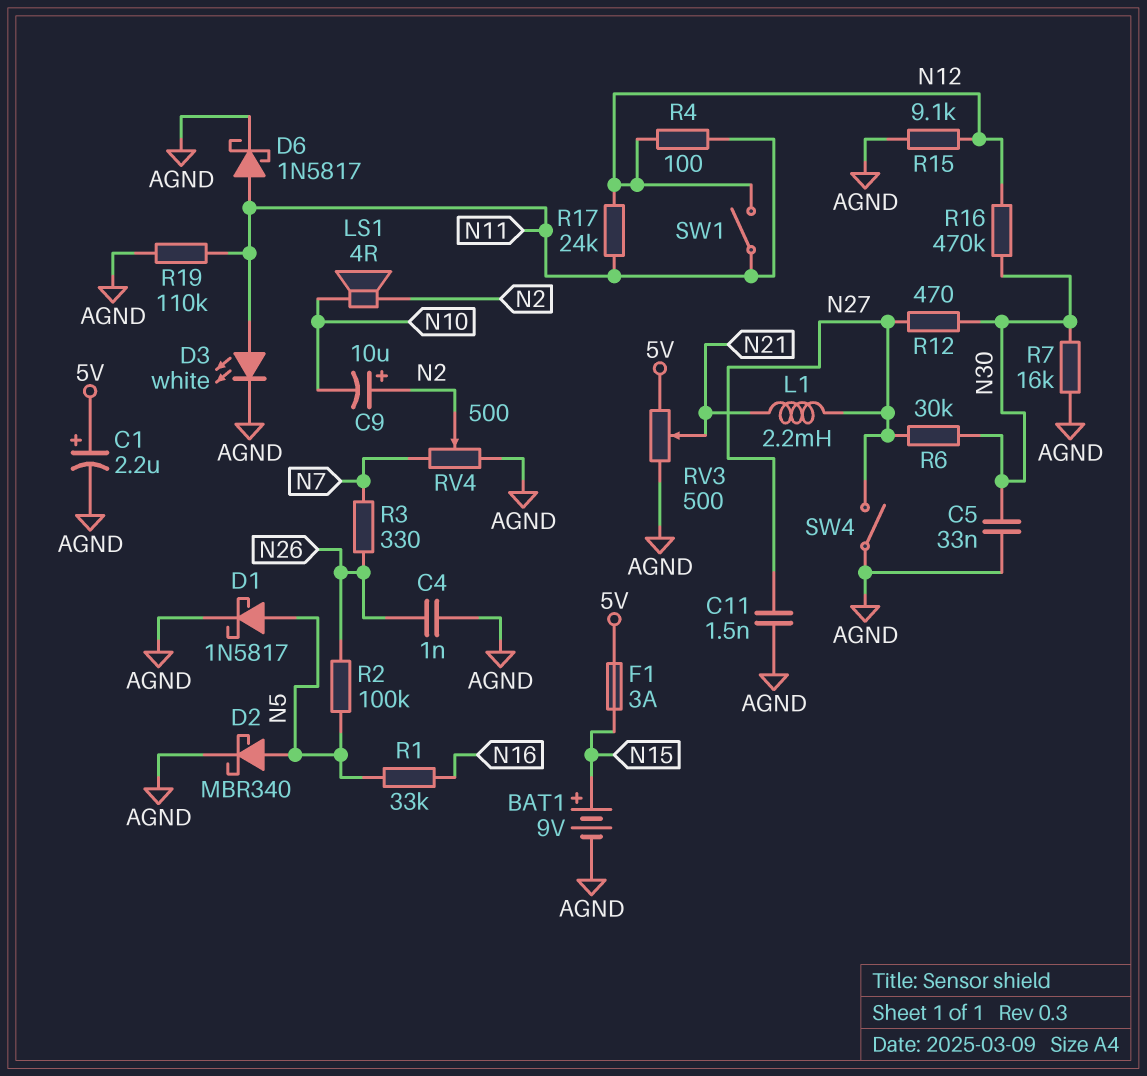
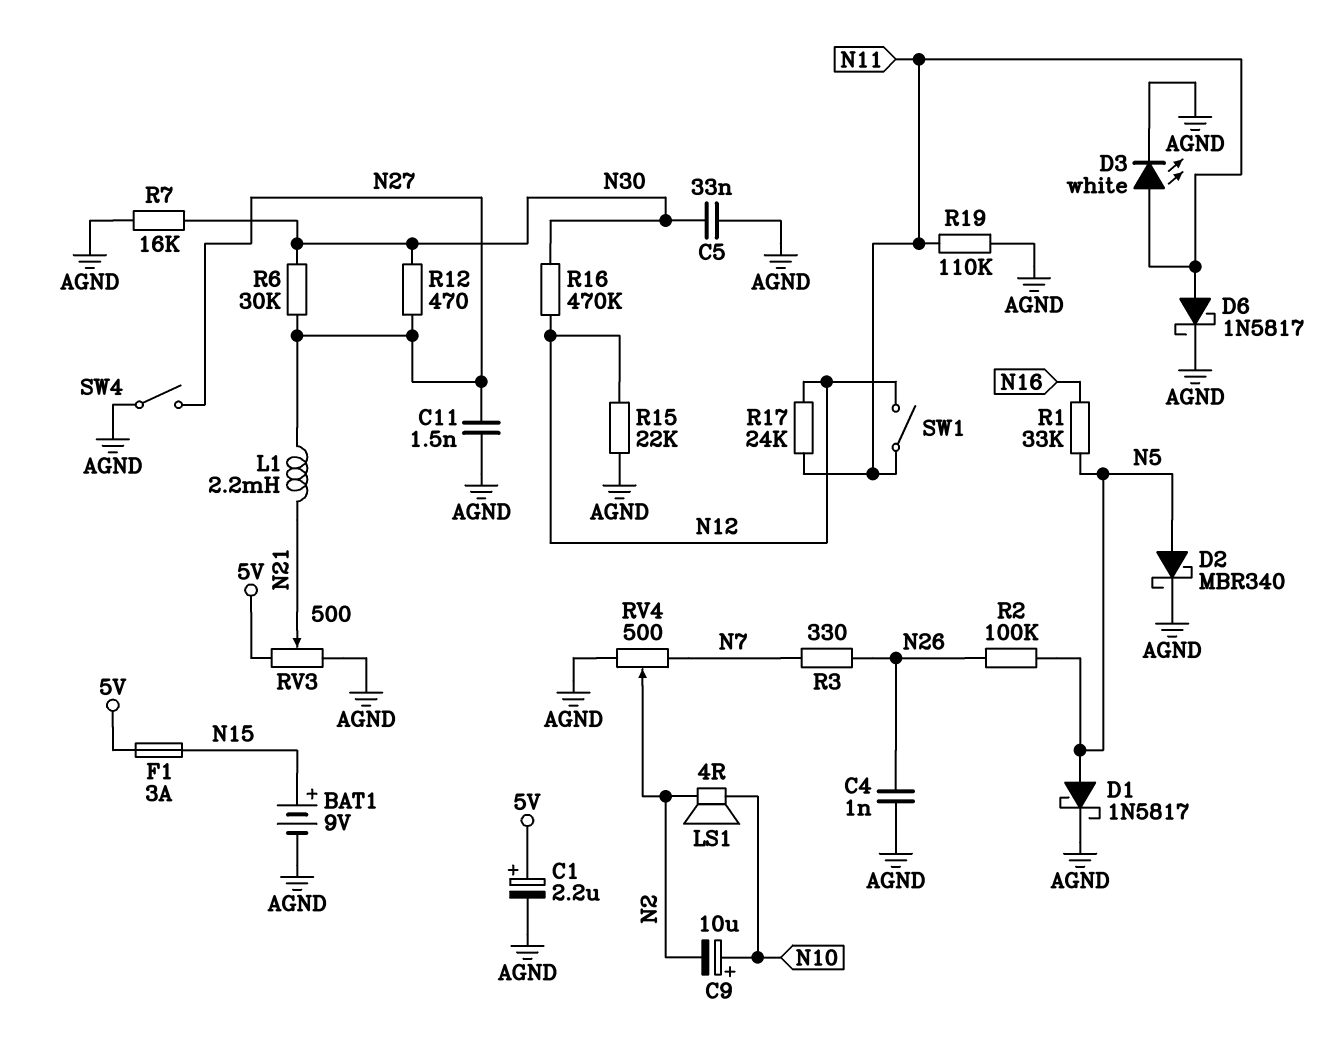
C9: 10uF (plus N2, minus N10) -> 10uF (plus N10, minus N2)
R4: 100 (N11, N12) -> none
R15: 9.1k (AGND, N12) -> 22k (AGND, N12)

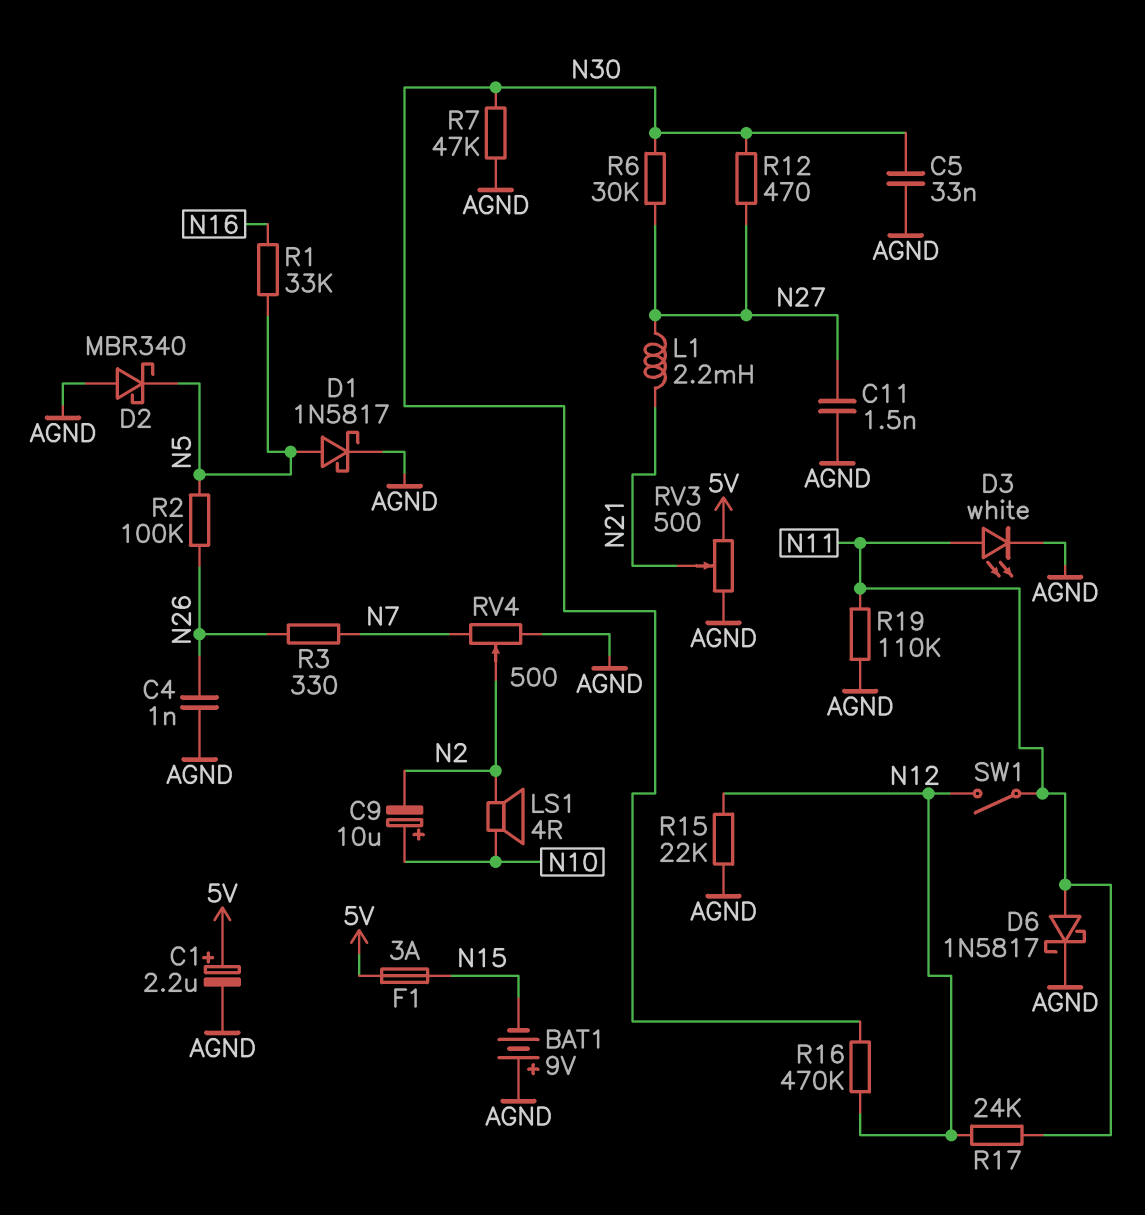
BAT1: 9V (plus N15, minus AGND) -> 9V (plus AGND, minus N15)
D2: schottky MBR340 (A N5, K AGND) -> schottky MBR340 (A AGND, K N5)
R7: 16k (AGND, N30) -> 47k (AGND, N30)
SW4: switch (AGND, N27) -> none

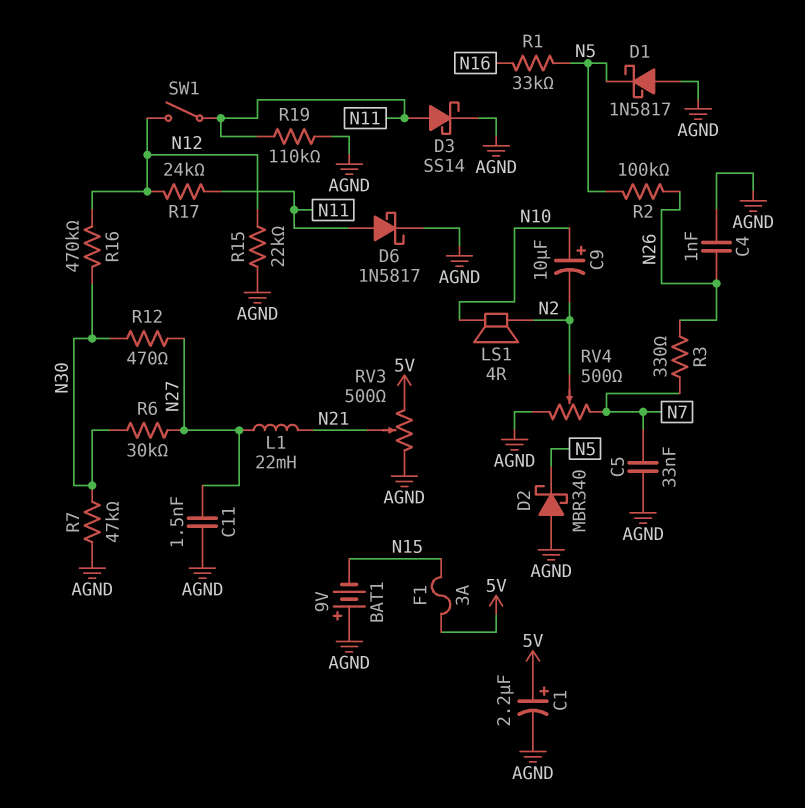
C5: 33nF (AGND, N30) -> 33nF (AGND, N7)
D1: schottky 1N5817 (A N5, K AGND) -> schottky 1N5817 (A AGND, K N5)
D3: LED white (A N11, K AGND) -> schottky SS14 (A N11, K AGND)
L1: 2.2mH (N21, N27) -> 22mH (N21, N27)

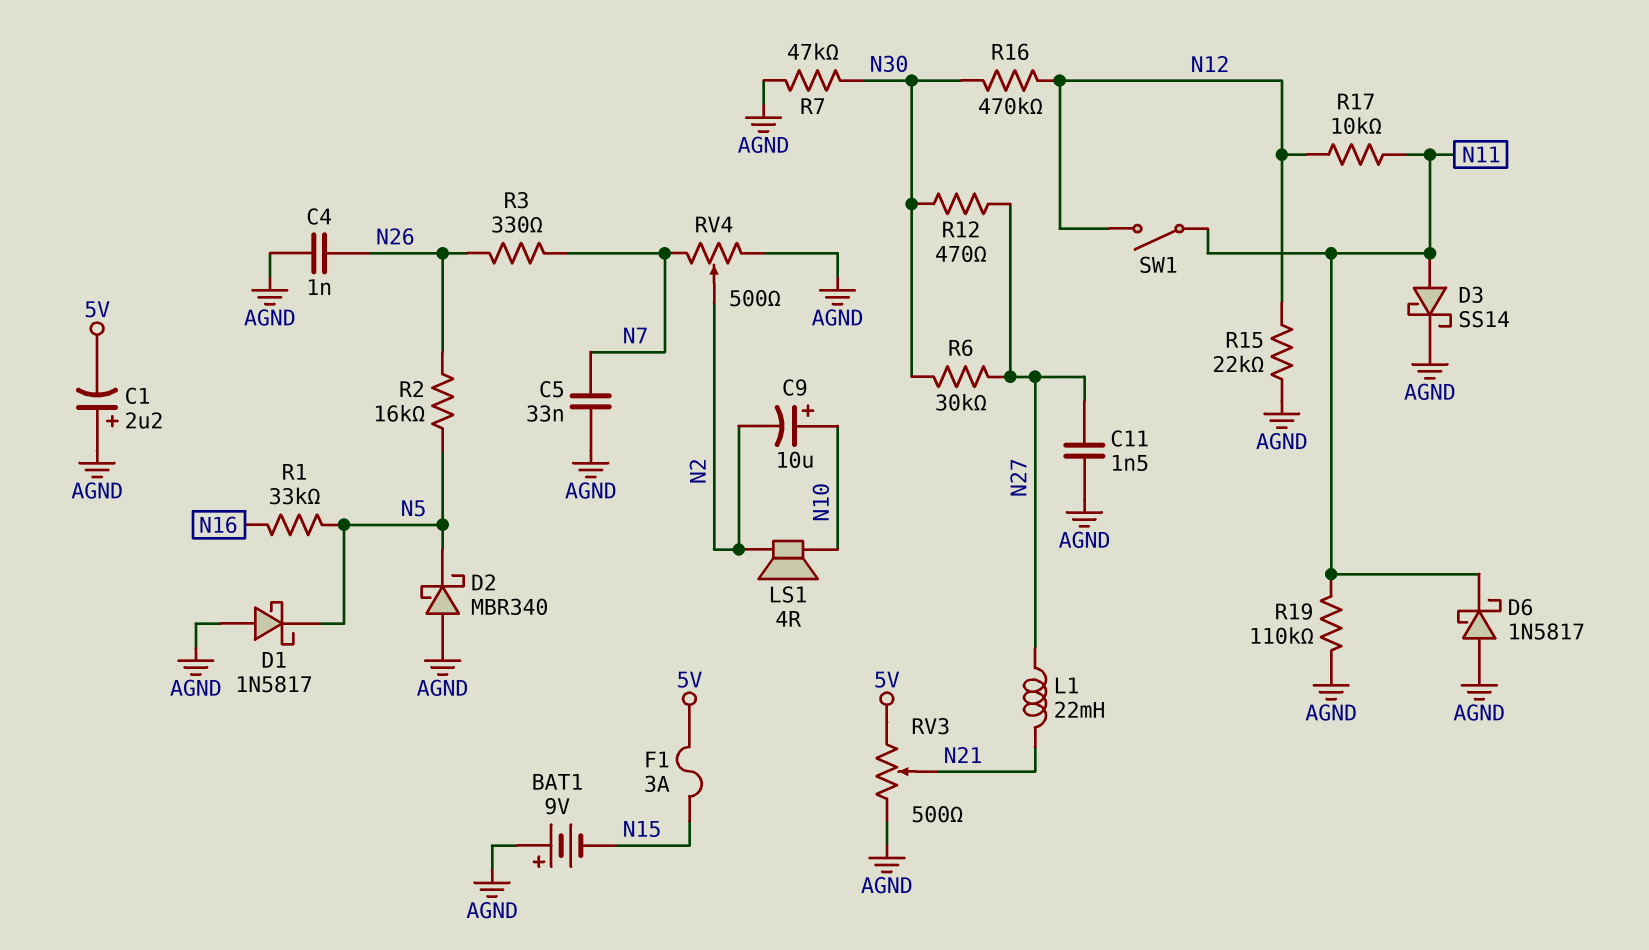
C1: 2.2uF (plus 5V, minus AGND) -> 2.2uF (plus AGND, minus 5V)
D6: schottky 1N5817 (A N11, K AGND) -> schottky 1N5817 (A AGND, K N11)
R2: 100k (N5, N26) -> 16k (N5, N26)
R17: 24k (N11, N12) -> 10k (N11, N12)

